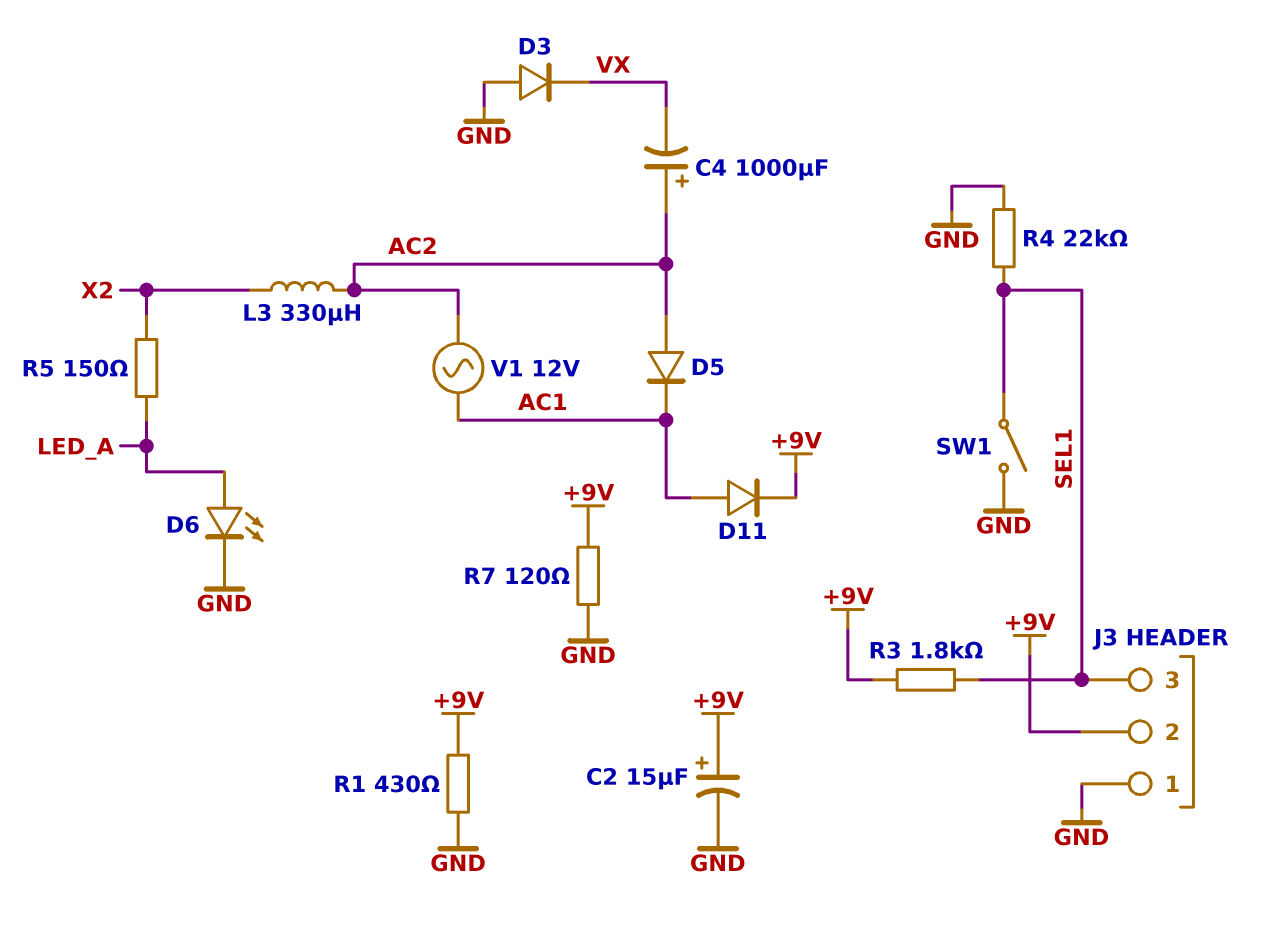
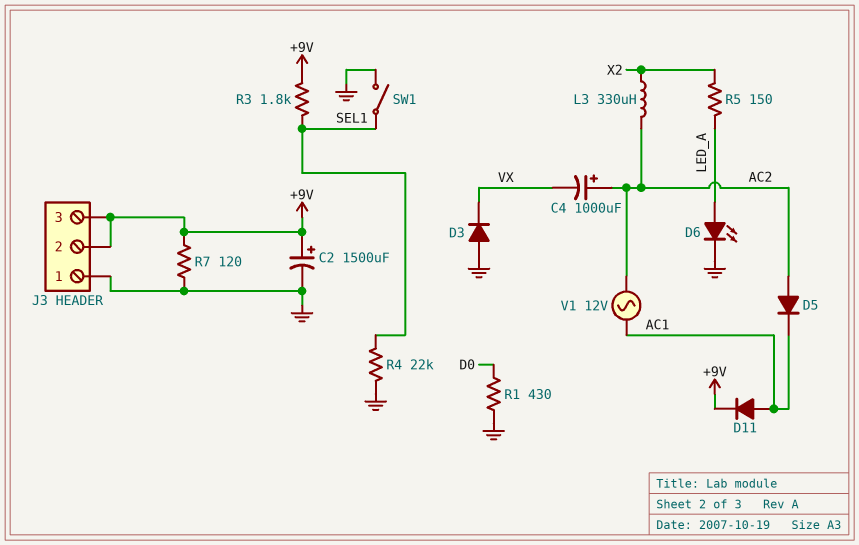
C2: 15uF (plus +9V, minus GND) -> 1500uF (plus +9V, minus GND)
J3 pin 3: SEL1 -> +9V
R1: 430 (+9V, GND) -> 430 (D0, GND)

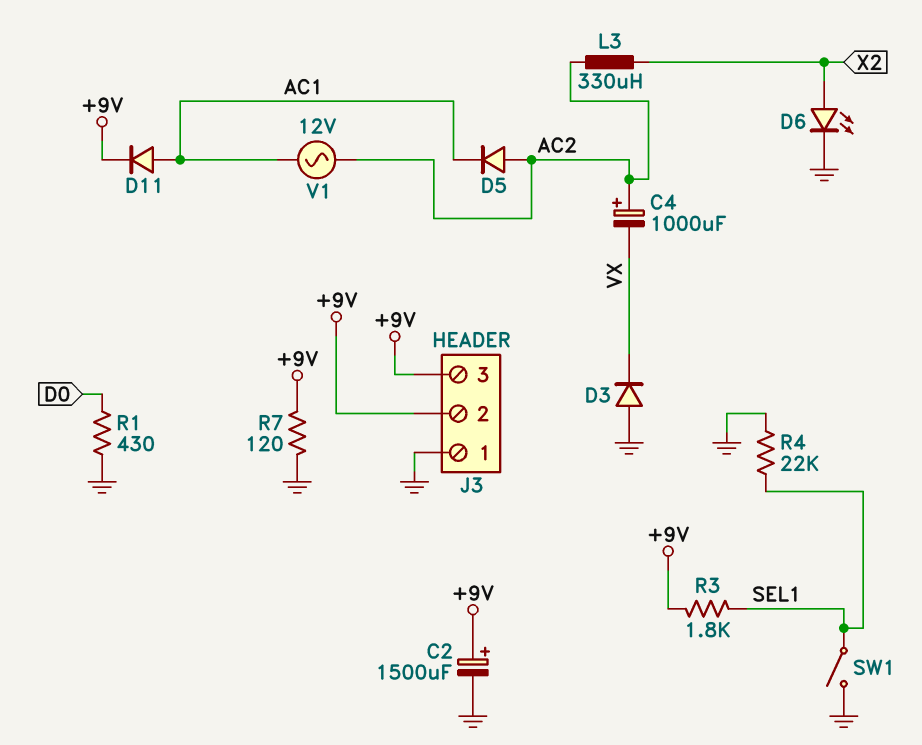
D6: LED (A LED_A, K GND) -> LED (A X2, K GND)
R5: 150 (LED_A, X2) -> none

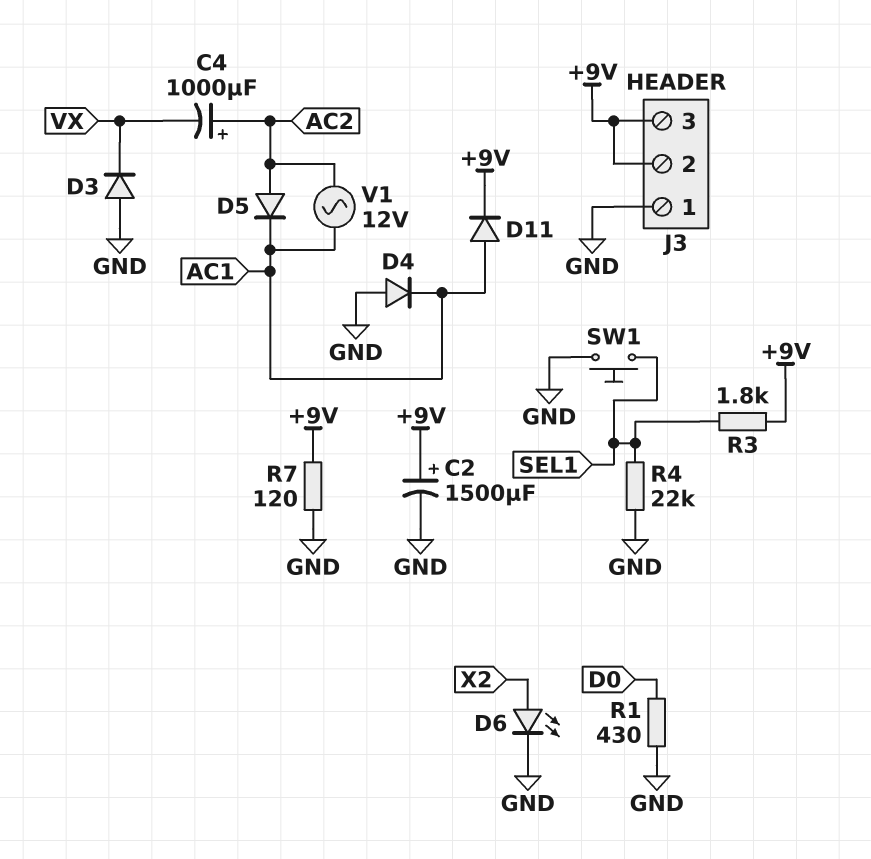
D4: none -> diode (A GND, K AC1)
L3: 330uH (AC2, X2) -> none
SW1: switch (GND, SEL1) -> button (GND, SEL1)

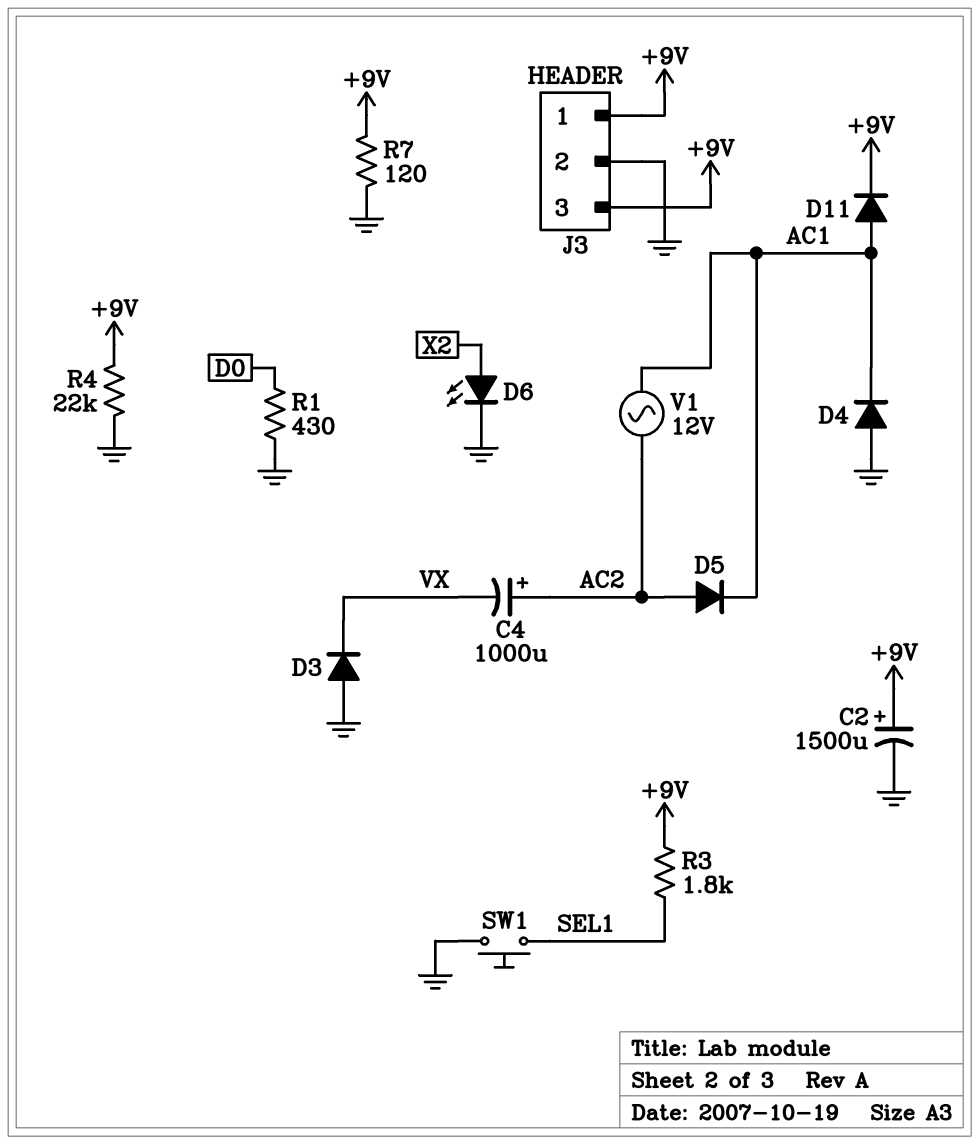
J3 pin 1: GND -> +9V
J3 pin 2: +9V -> GND
R4: 22k (GND, SEL1) -> 22k (+9V, GND)

